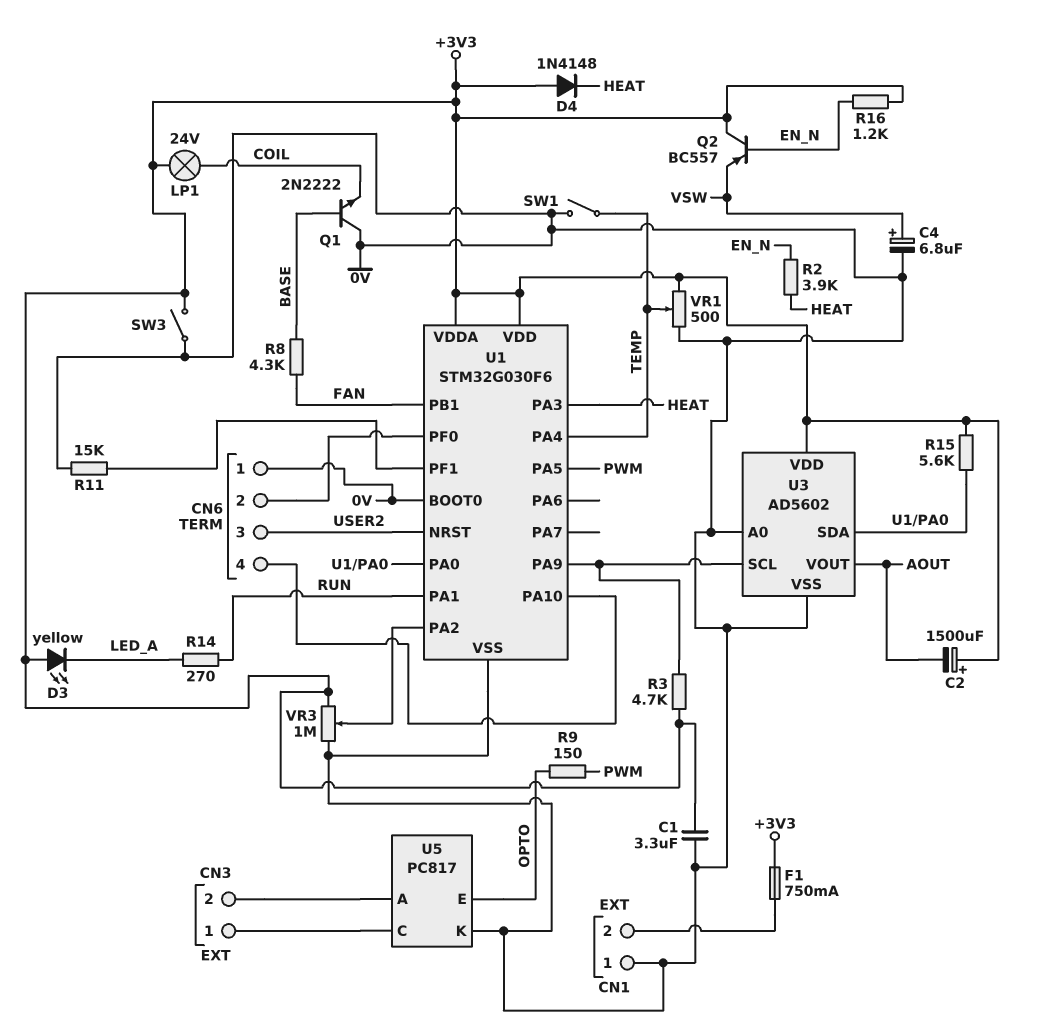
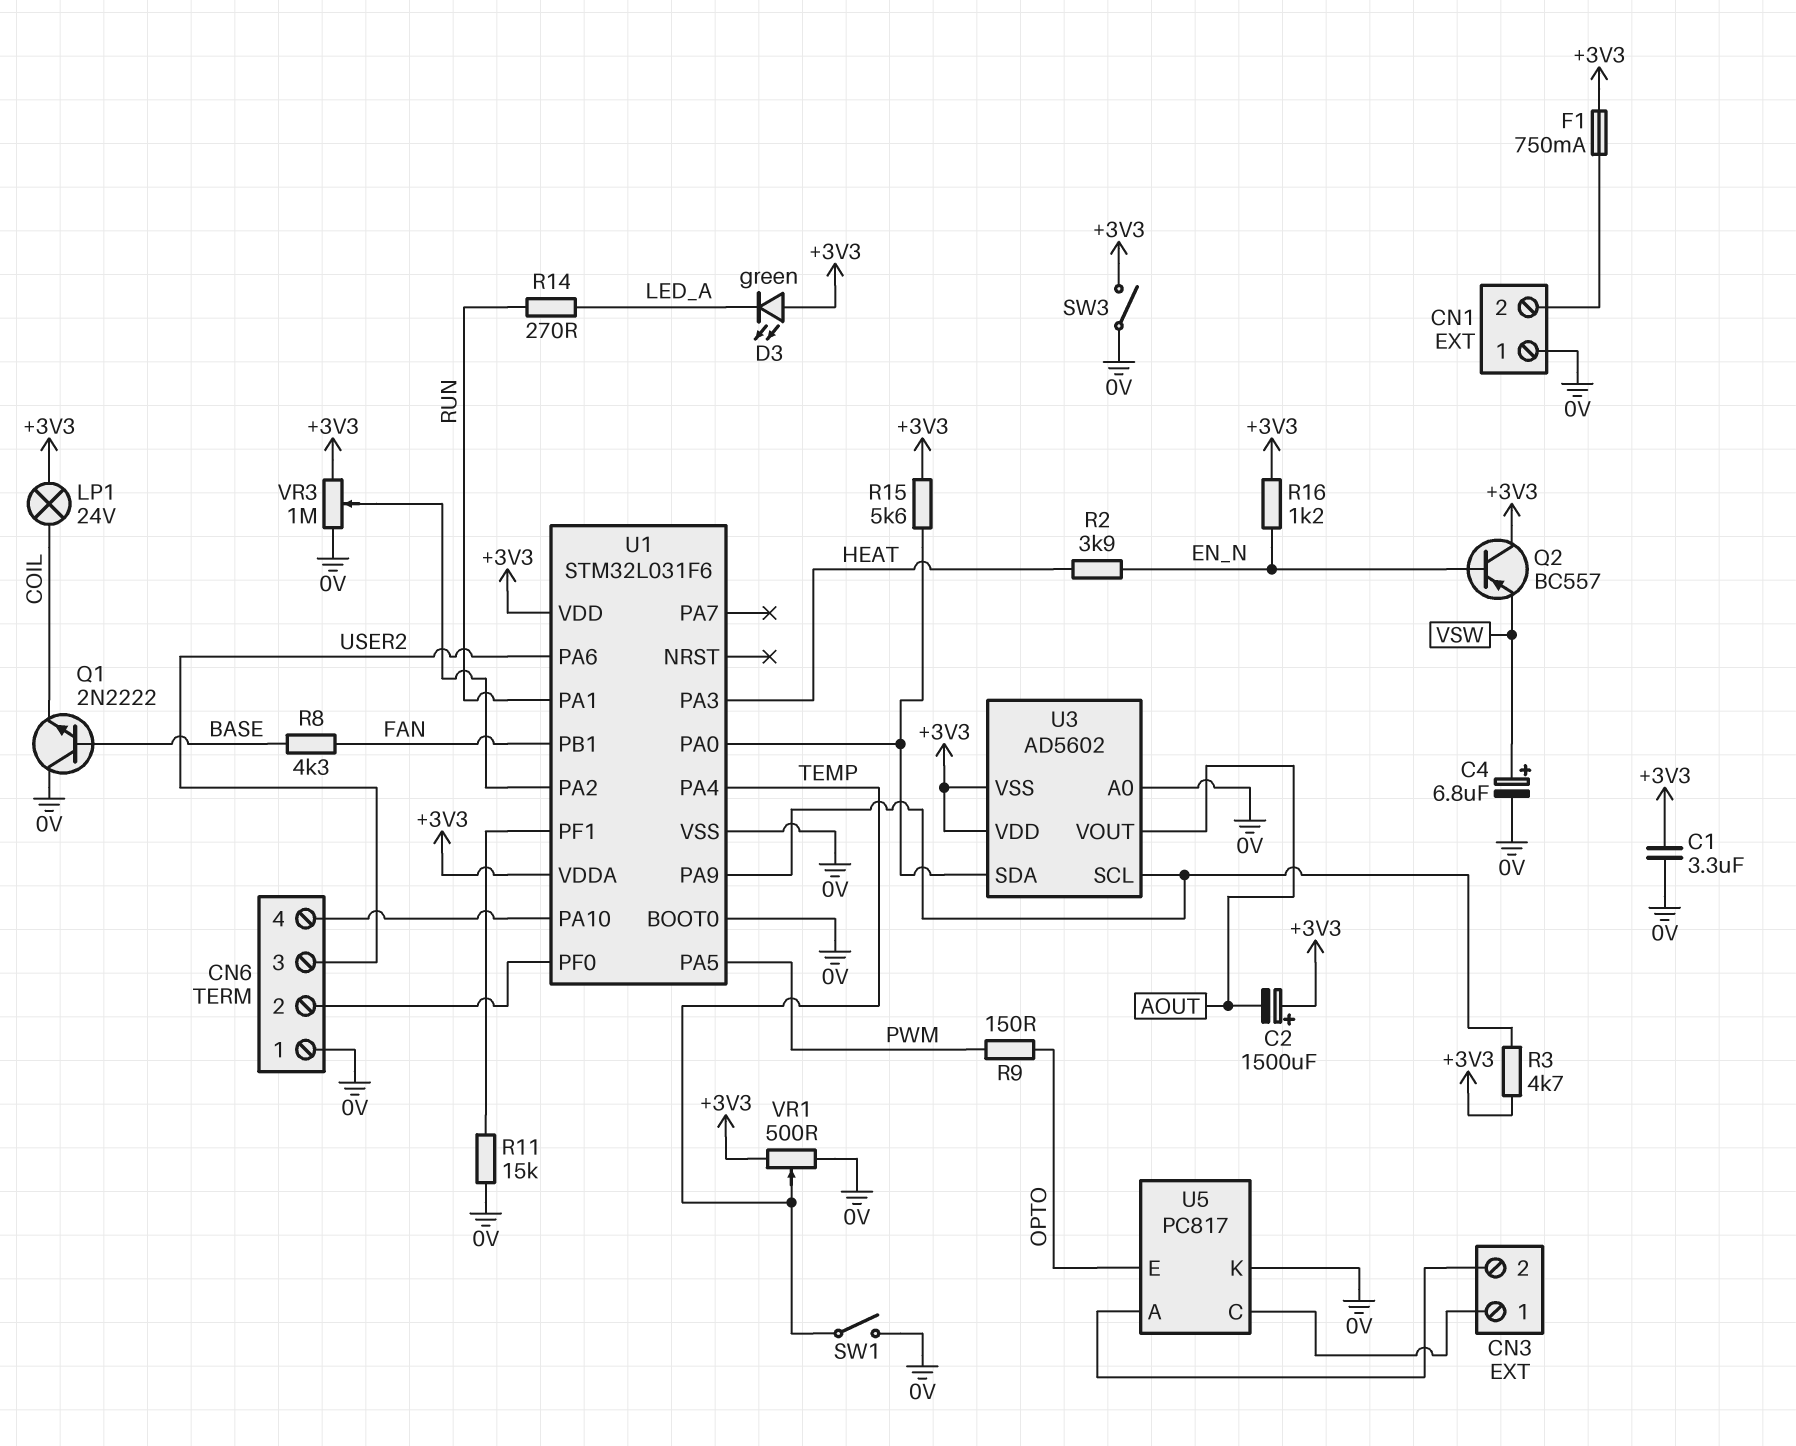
D3: LED yellow (A +3V3, K LED_A) -> LED green (A +3V3, K LED_A)
D4: diode 1N4148 (A +3V3, K HEAT) -> none
U1: STM32G030F6 -> STM32L031F6
U1 pin NRST: USER2 -> none
U1 pin PA6: none -> USER2
U3 pin VSS: 0V -> +3V3

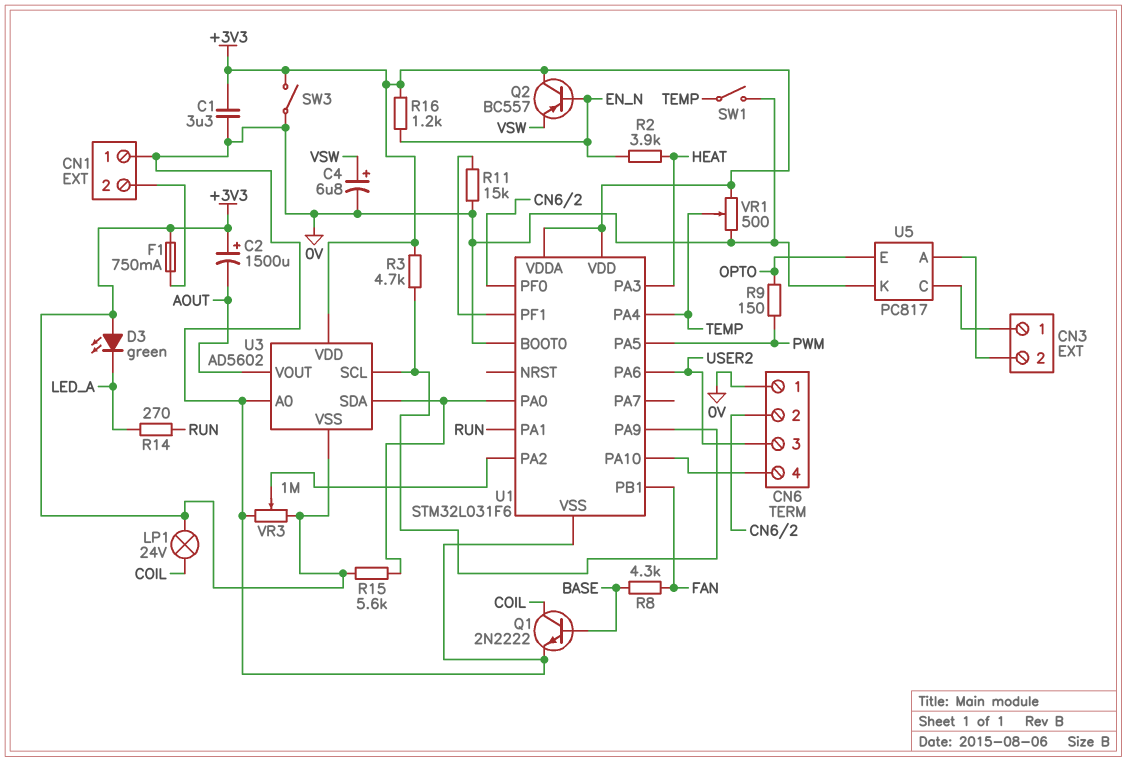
Q1: NPN 2N2222 (B BASE, C 0V, E COIL) -> NPN 2N2222 (B BASE, C COIL, E 0V)

